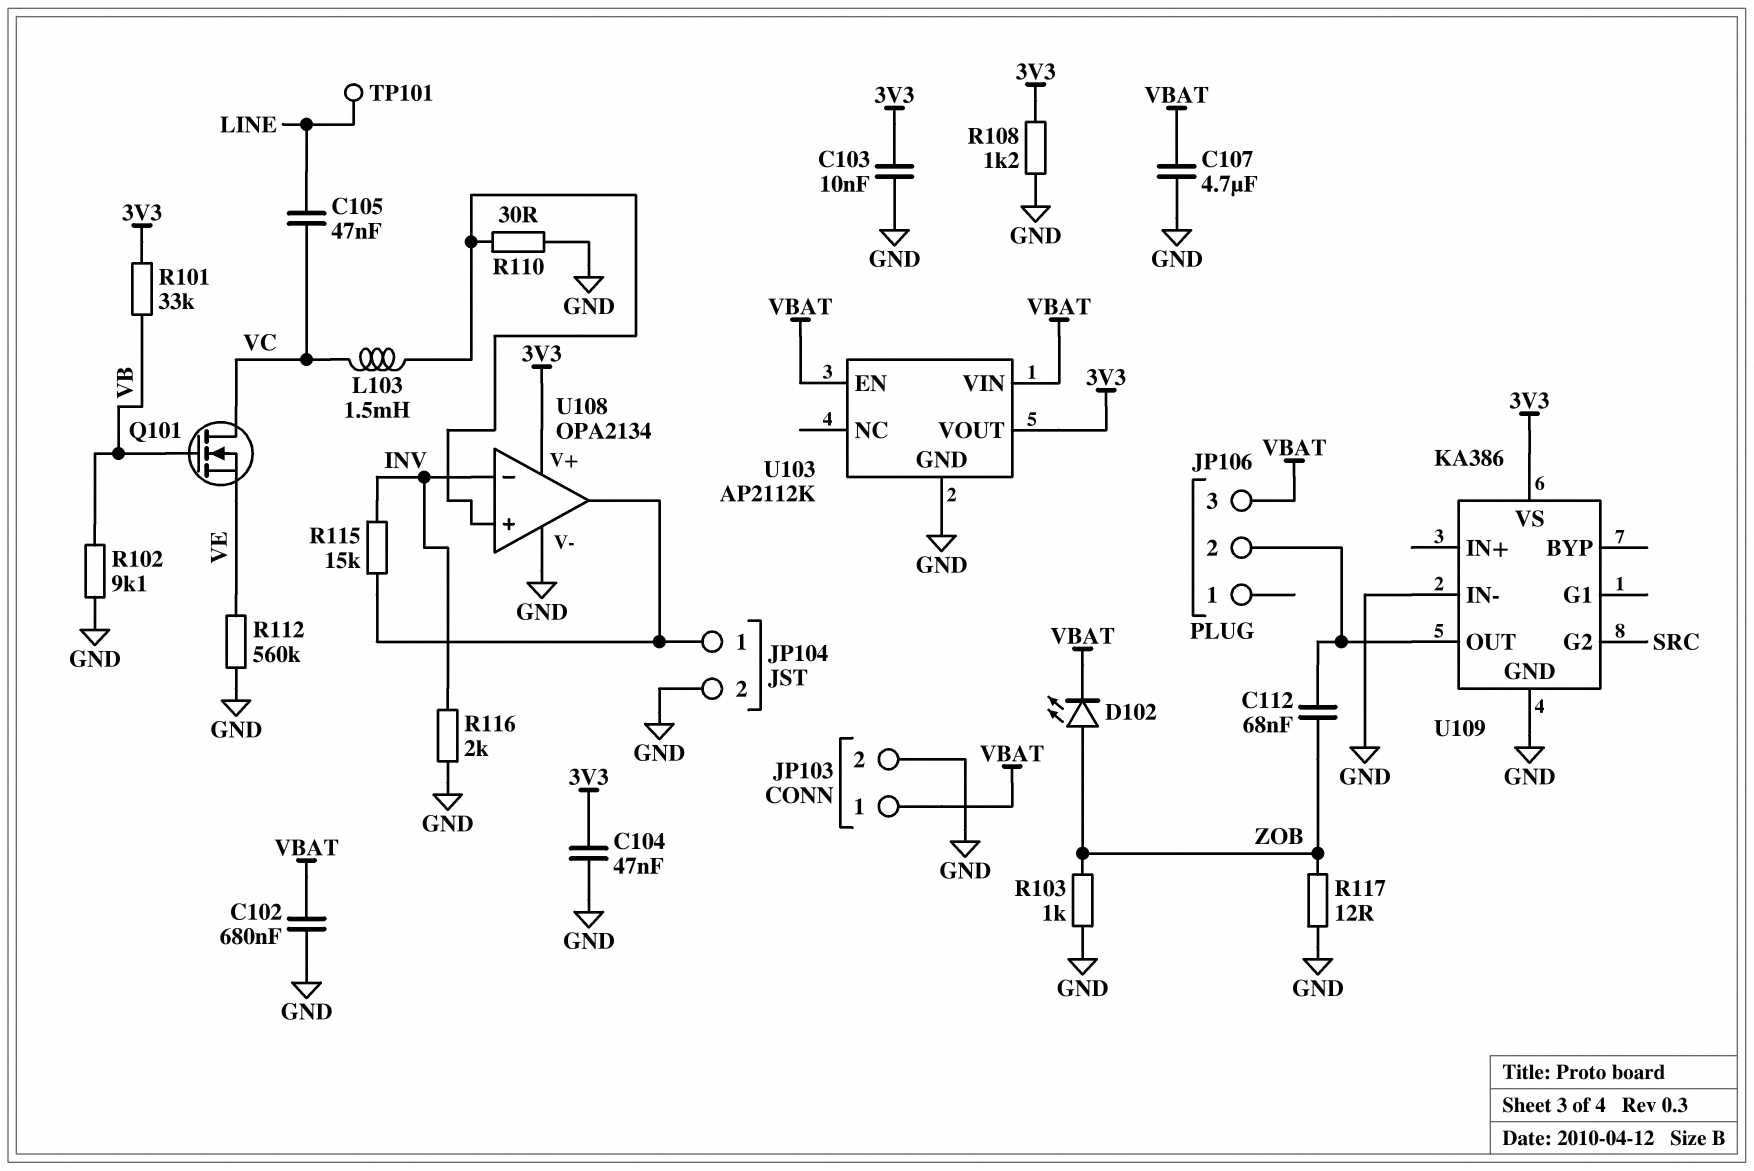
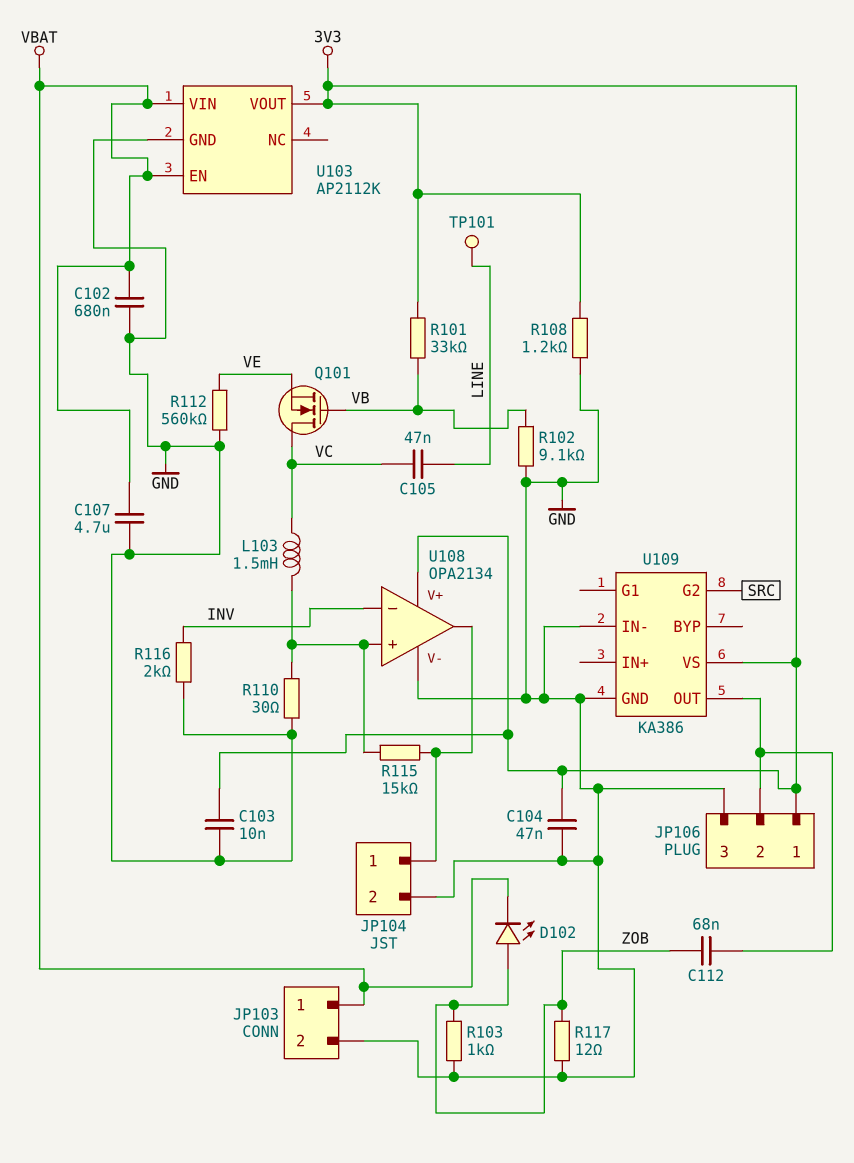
JP106 pin 1: none -> 3V3
JP106 pin 3: VBAT -> GND
R115: 15k (INV, JP104/1) -> 15k (JP104/1, U108/in+)

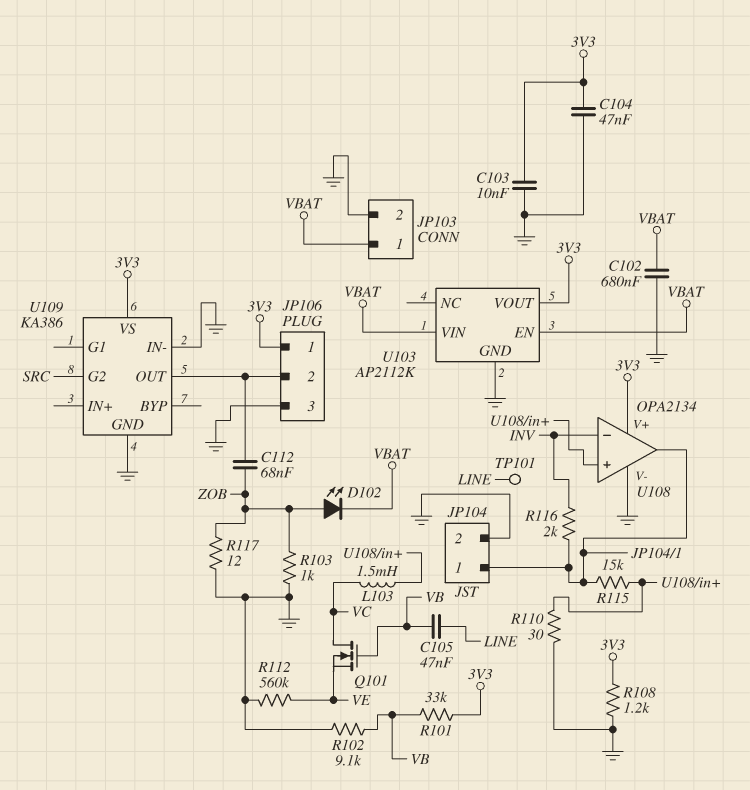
C105: 47nF (LINE, VC) -> 47nF (LINE, VB)
C107: 4.7uF (GND, VBAT) -> none
R116: 2k (GND, INV) -> 2k (INV, JP104/1)

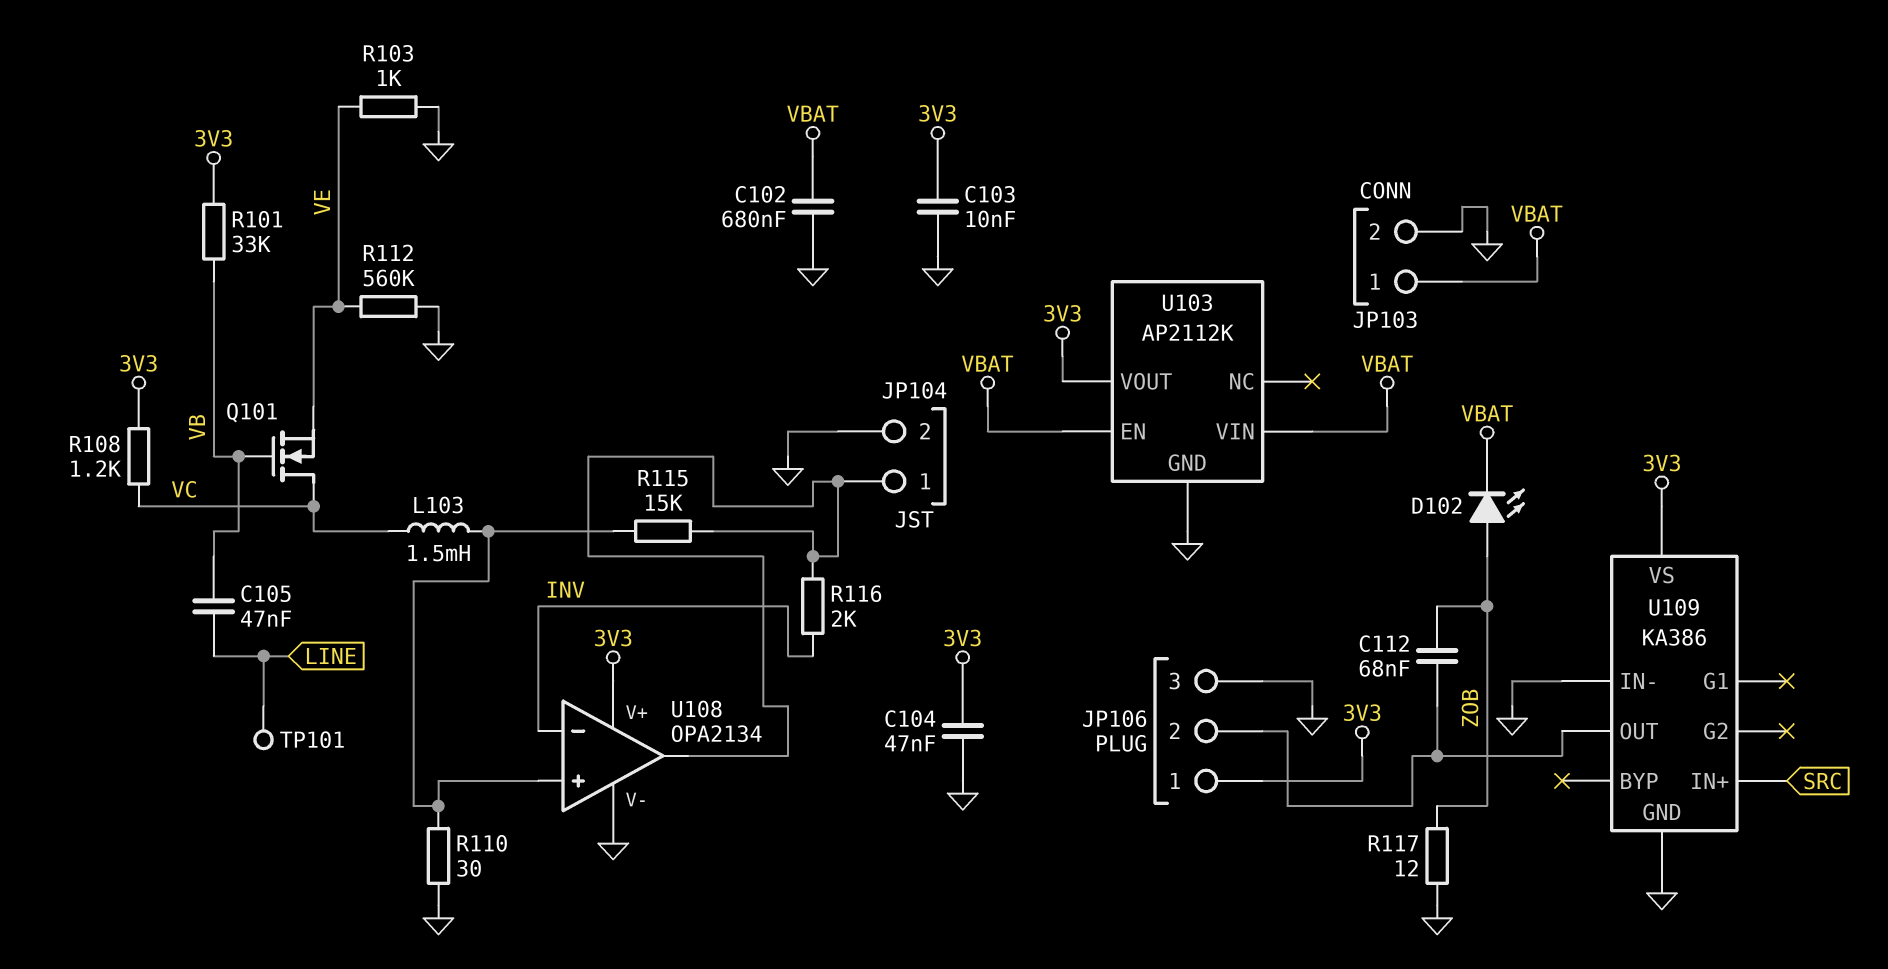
R102: 9.1k (GND, VB) -> none
R103: 1k (GND, ZOB) -> 1k (GND, VE)
R108: 1.2k (3V3, GND) -> 1.2k (3V3, VC)
U109 pin G2: SRC -> none
U109 pin IN+: none -> SRC

